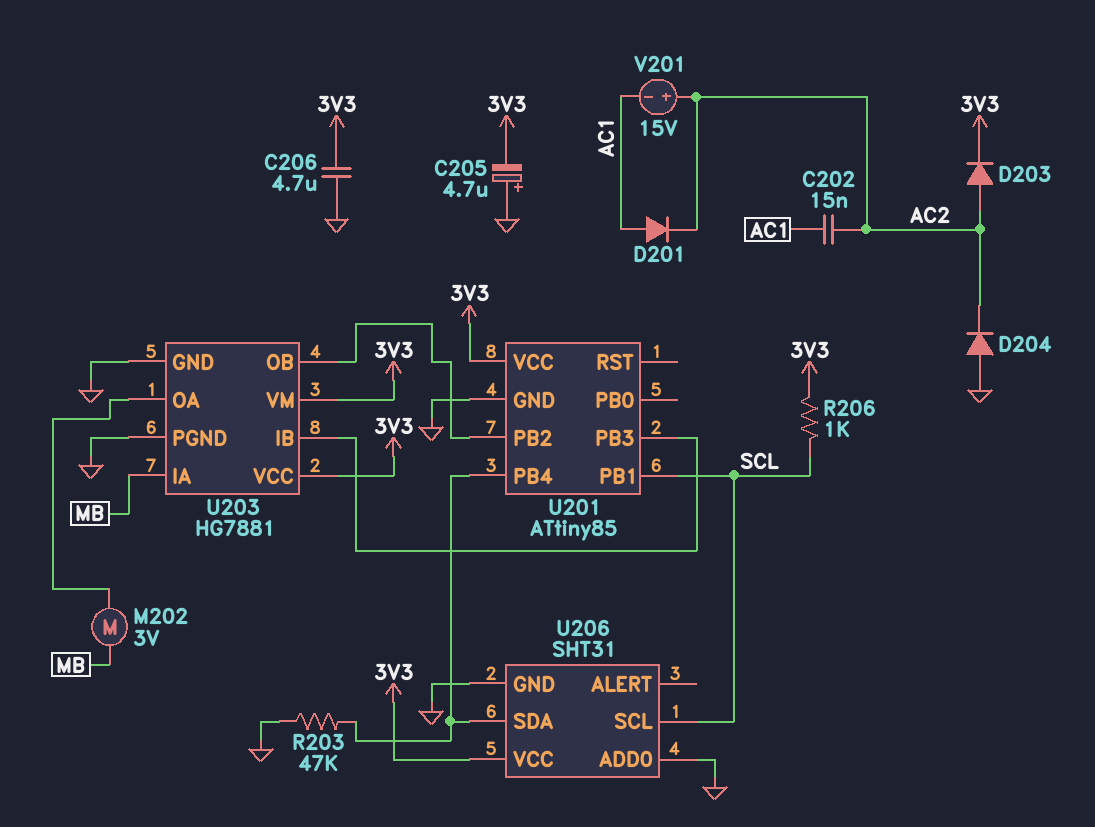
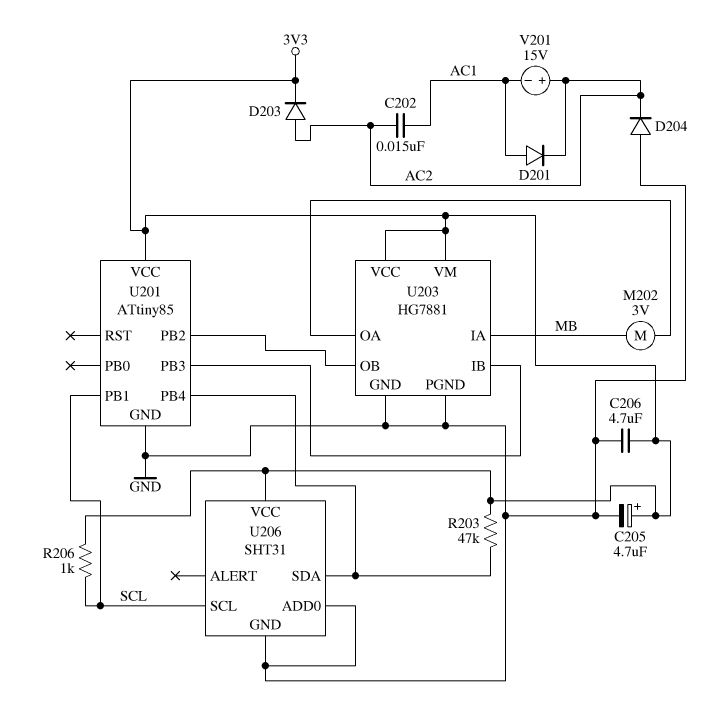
C205: 4.7uF (plus GND, minus 3V3) -> 4.7uF (plus 3V3, minus GND)
R203: 47k (GND, U201/PB4) -> 47k (3V3, U201/PB4)

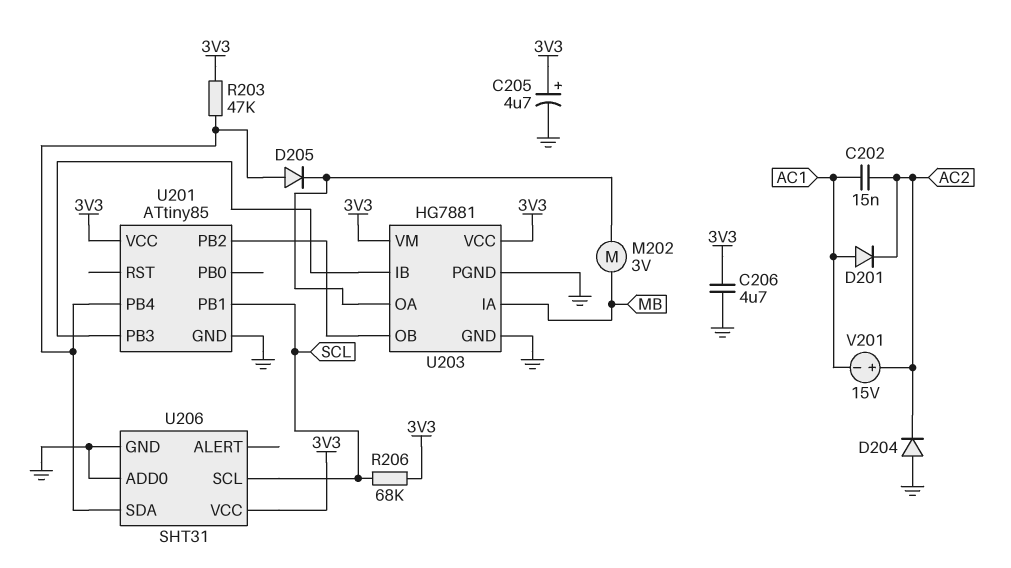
D203: diode (A AC2, K 3V3) -> none
D205: none -> diode (A U201/PB4, K U203/OA)
R206: 1k (3V3, SCL) -> 68k (3V3, SCL)

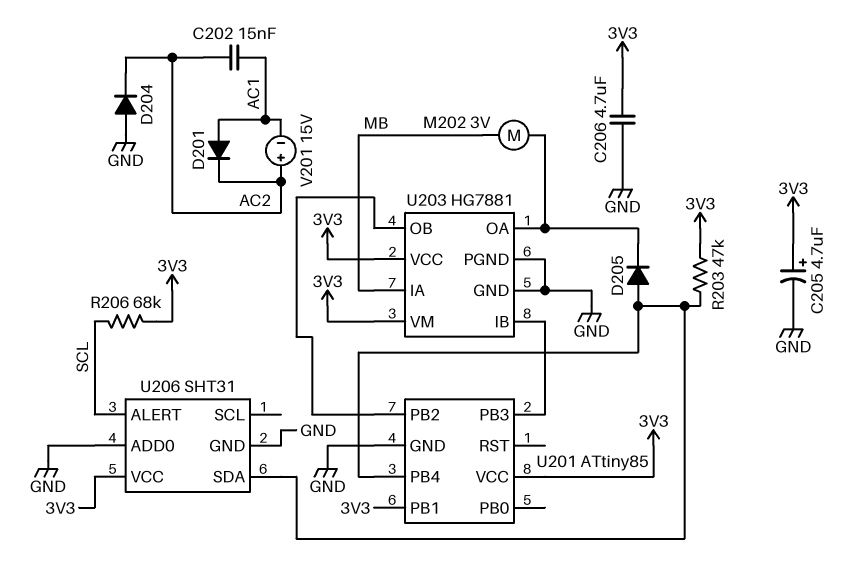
U201 pin PB1: SCL -> 3V3
U206 pin ALERT: none -> SCL
U206 pin SCL: SCL -> none

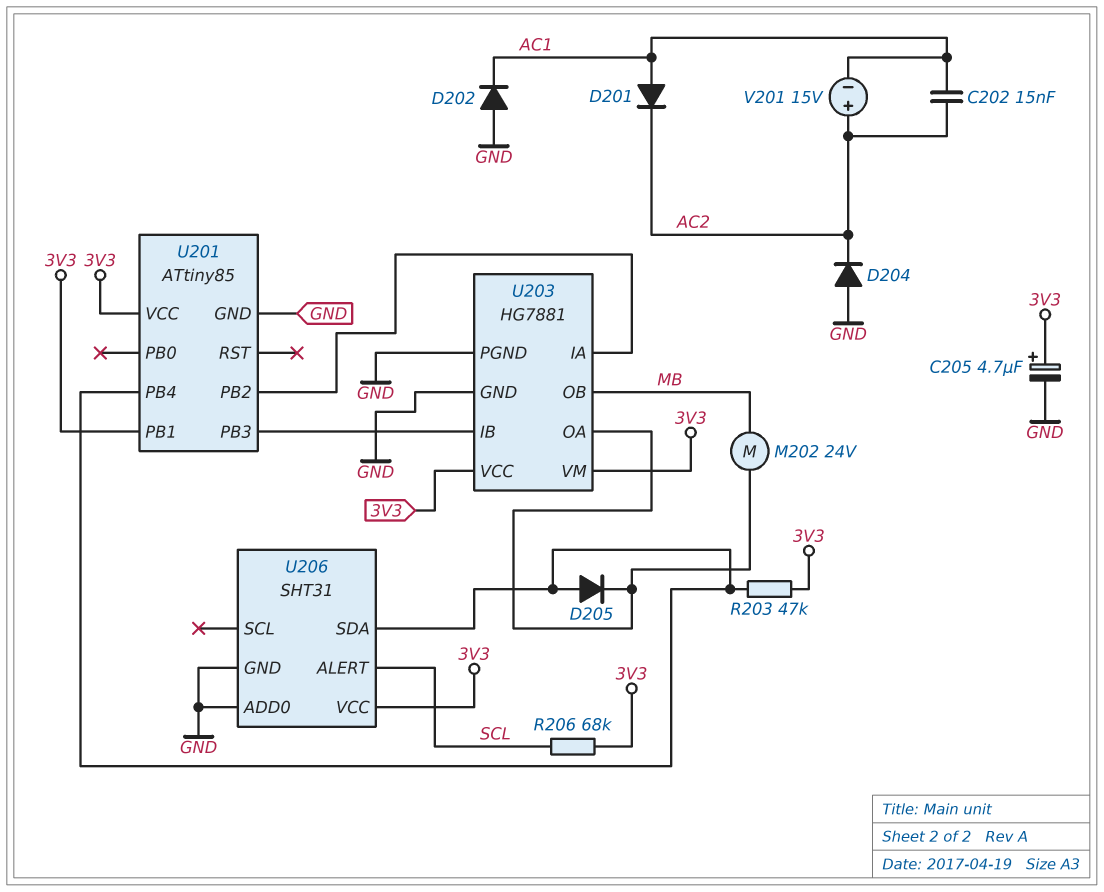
C206: 4.7uF (3V3, GND) -> none
D202: none -> diode (A GND, K AC1)
M202: motor 3V (MB, U203/OA) -> motor 24V (MB, U203/OA)
U203 pin IA: MB -> U201/PB2
U203 pin OB: U201/PB2 -> MB

